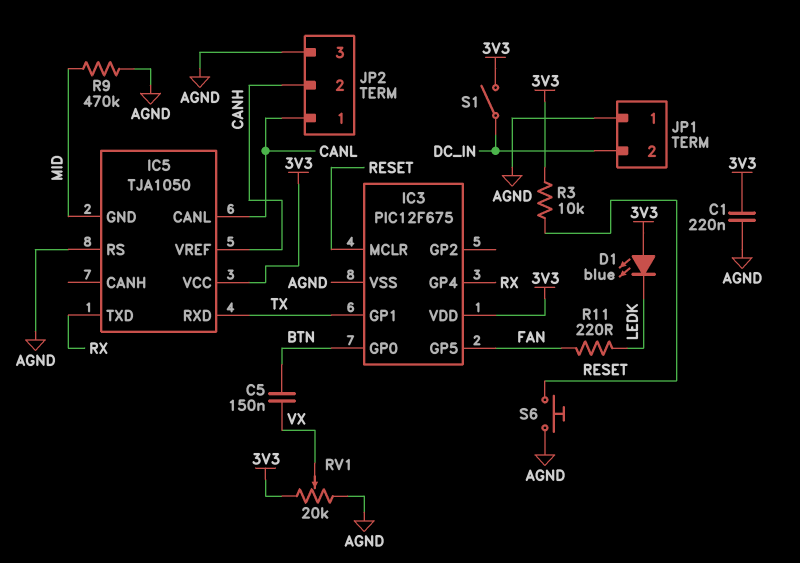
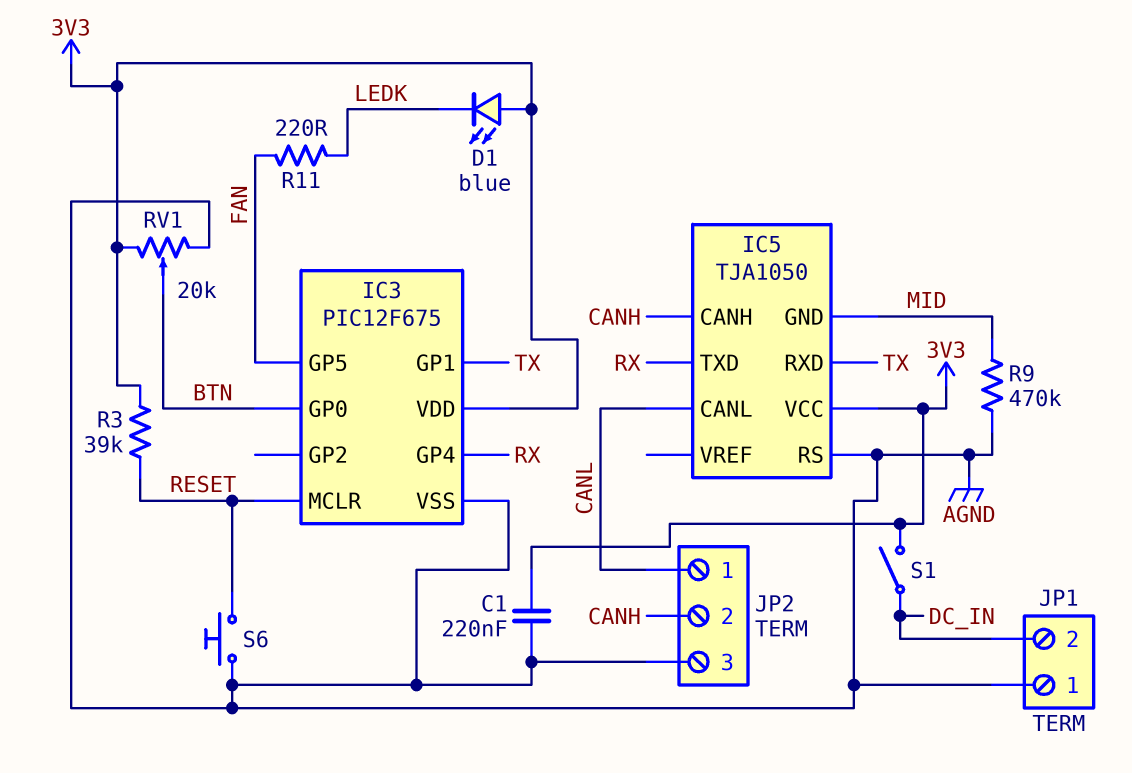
C5: 150nF (BTN, VX) -> none
IC5 pin CANH: none -> CANH
IC5 pin VREF: CANH -> none
R3: 10k (3V3, RESET) -> 39k (3V3, RESET)
RV1: 20k (3V3, AGND, wiper VX) -> 20k (3V3, AGND, wiper BTN)

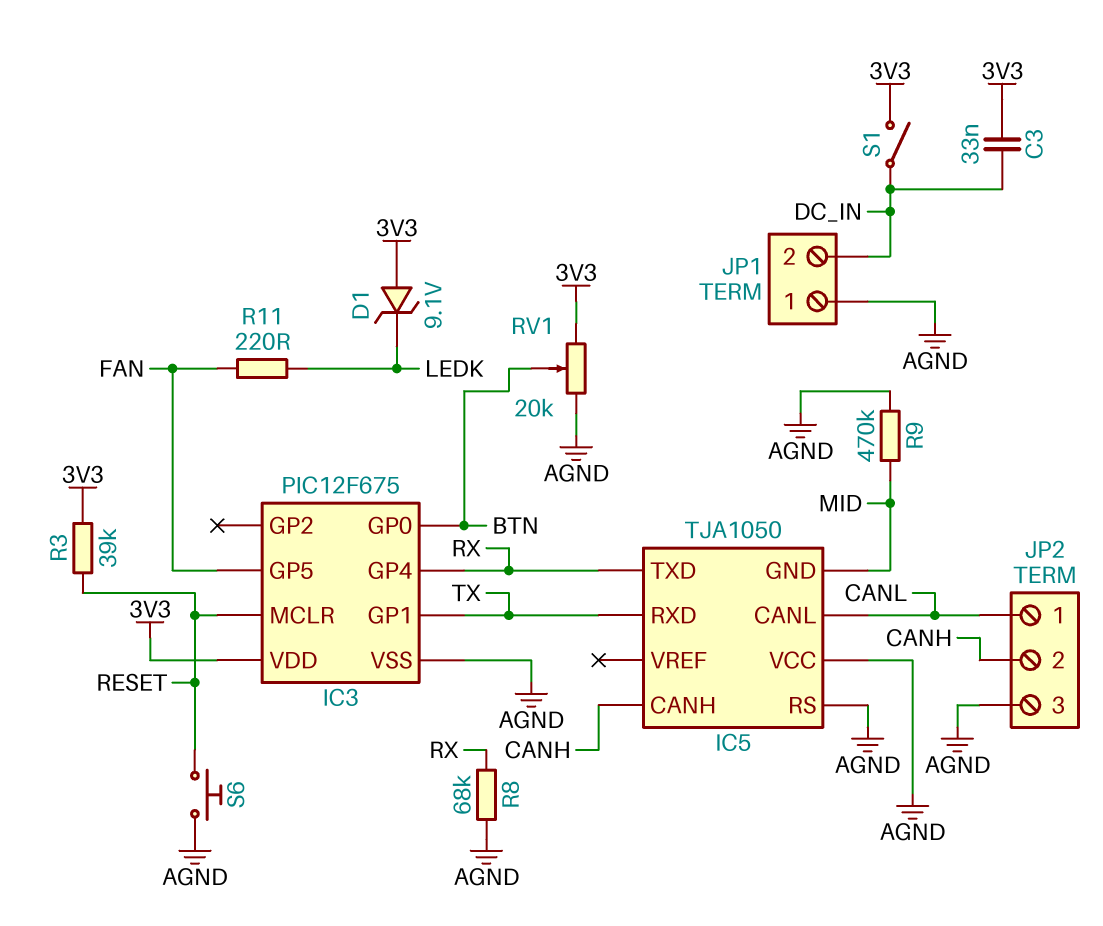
C1: 220nF (3V3, AGND) -> none
C3: none -> 33nF (3V3, DC_IN)
D1: LED blue (A 3V3, K LEDK) -> zener 9.1V (A 3V3, K LEDK)
IC5 pin VCC: 3V3 -> AGND
R8: none -> 68k (AGND, RX)

